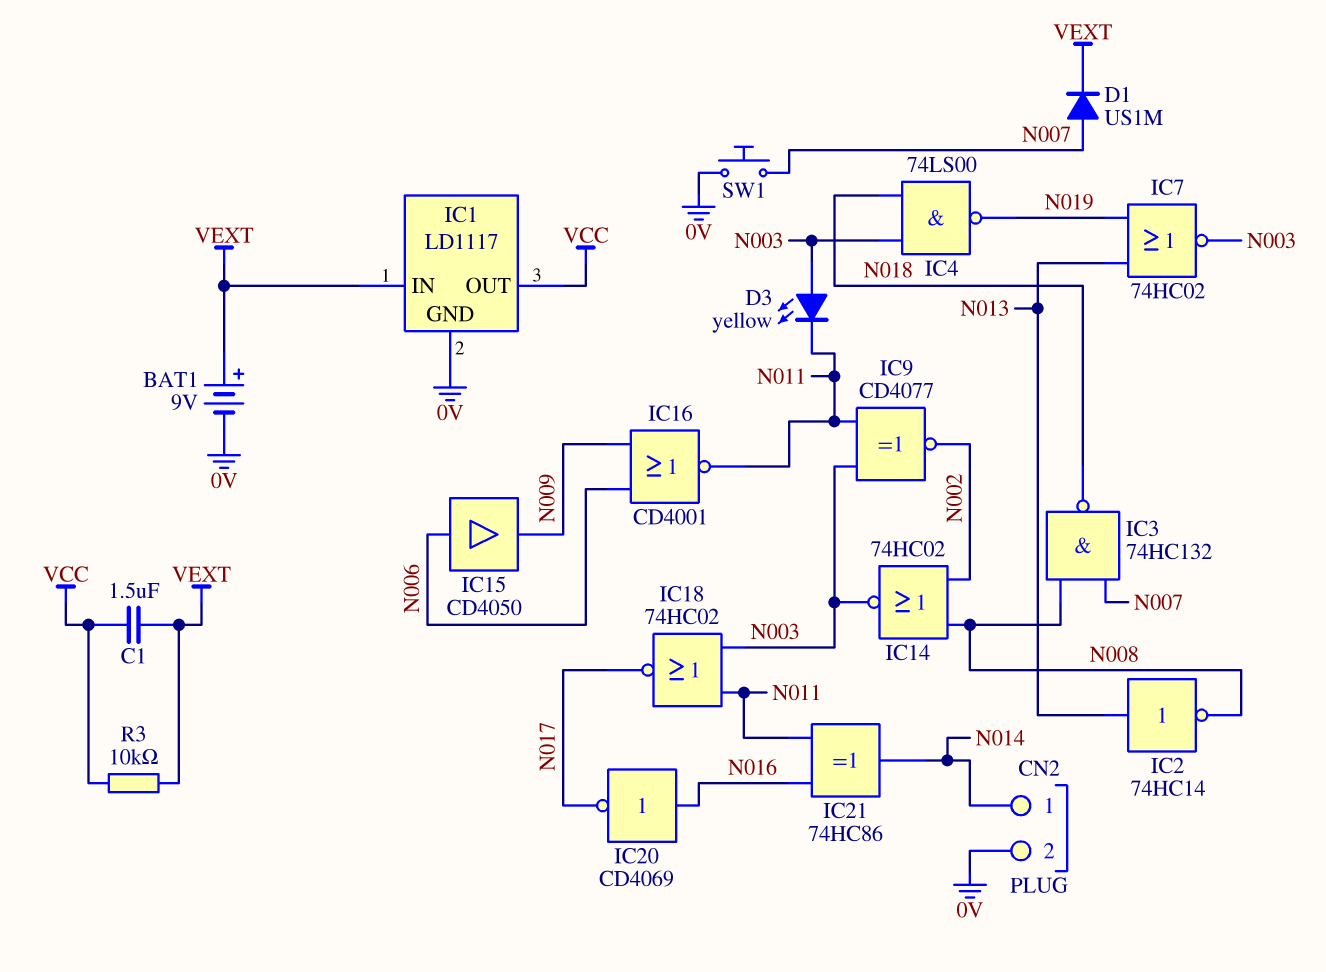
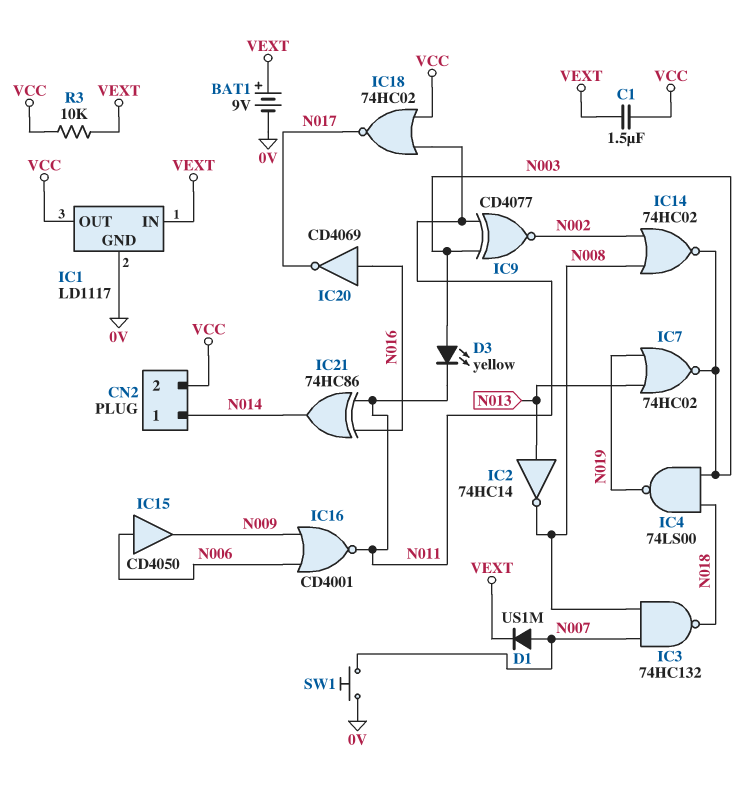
CN2 pin 2: 0V -> VCC
IC18: NOR 74HC02 (in N003, in N011, out N017) -> NOR 74HC02 (in N011, in VCC, out N017)

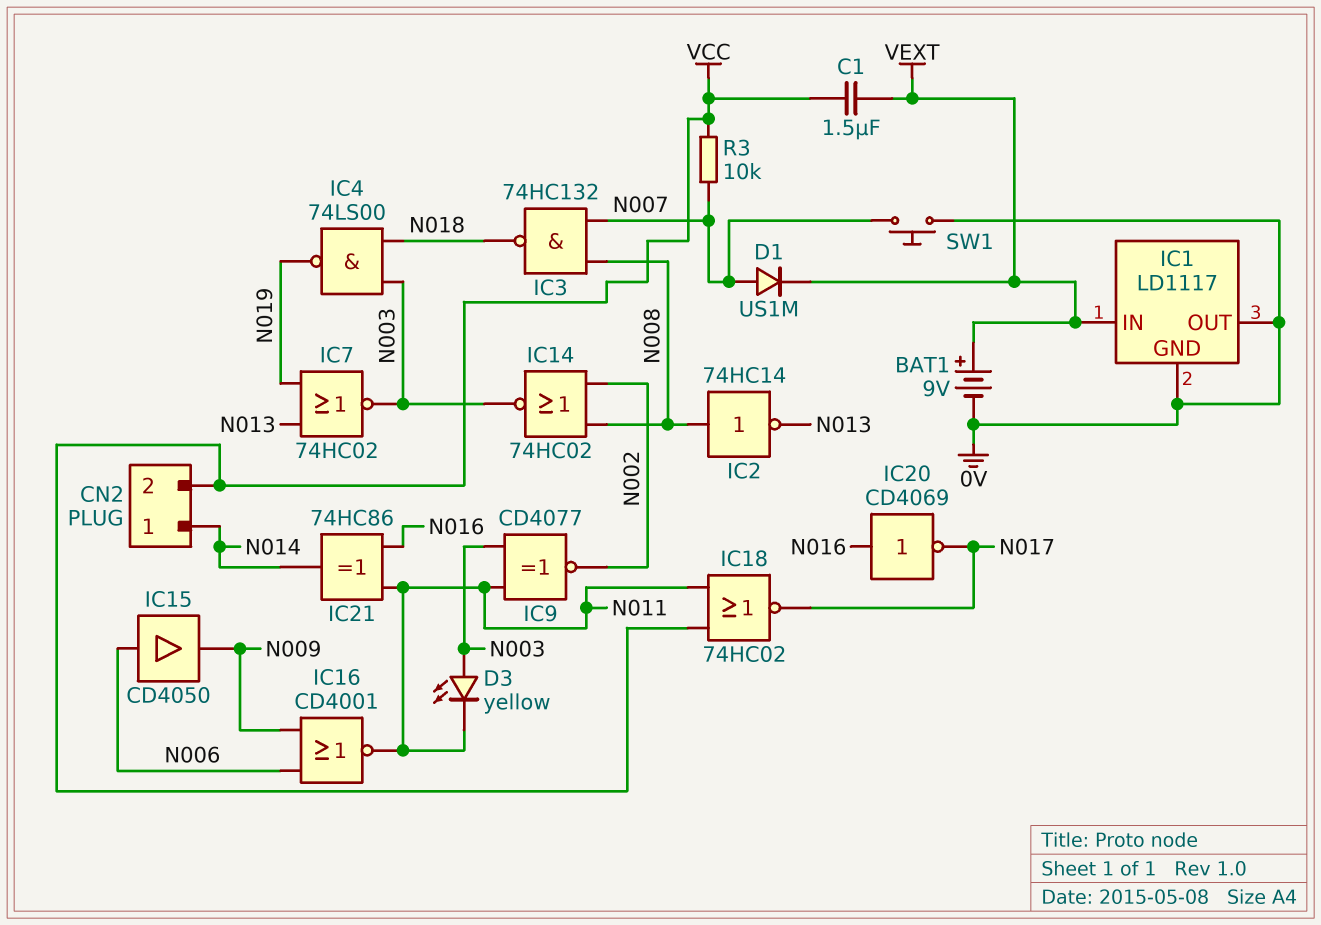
IC1 pin OUT: VCC -> 0V
IC2: NOT 74HC14 (in N013, out N008) -> NOT 74HC14 (in N008, out N013)
R3: 10k (VCC, VEXT) -> 10k (N007, VCC)

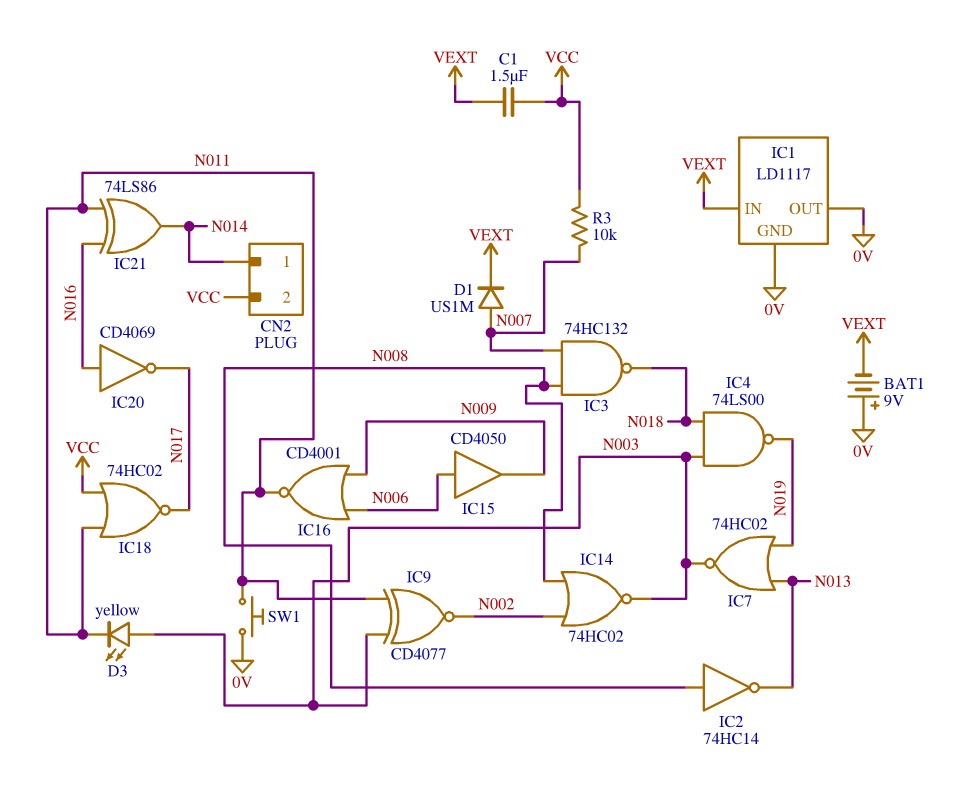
BAT1: 9V (plus VEXT, minus 0V) -> 9V (plus 0V, minus VEXT)
IC21: XOR 74HC86 (in N011, in N016, out N014) -> XOR 74LS86 (in N011, in N016, out N014)
SW1: button (0V, N007) -> button (0V, N011)

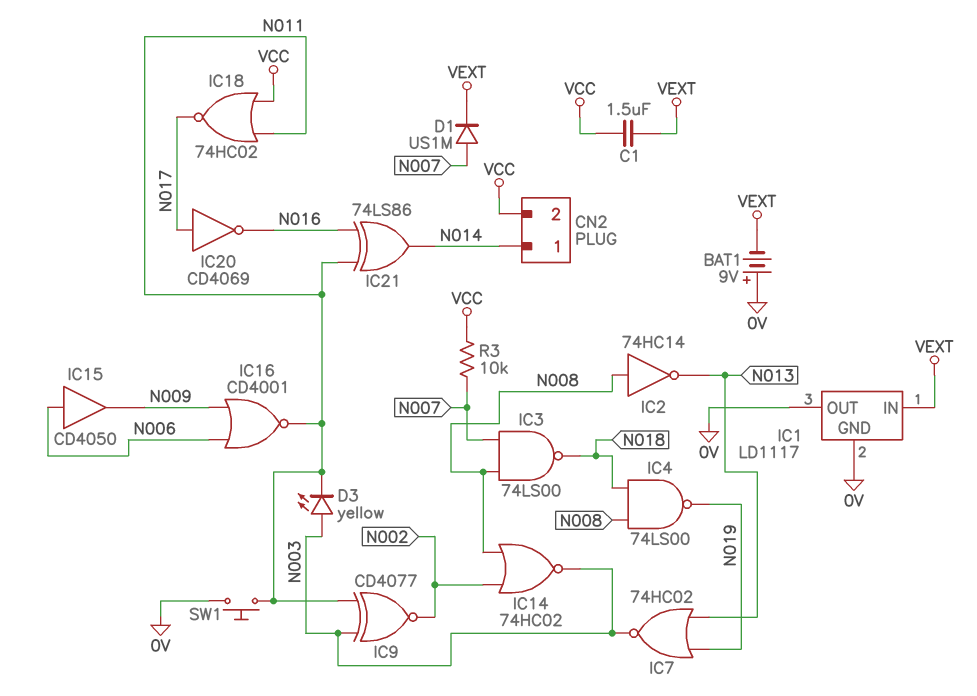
IC3: NAND 74HC132 (in N007, in N008, out N018) -> NAND 74LS00 (in N007, in N008, out N018)
IC4: NAND 74LS00 (in N003, in N018, out N019) -> NAND 74LS00 (in N008, in N018, out N019)
IC20: NOT CD4069 (in N016, out N017) -> NOT CD4069 (in N017, out N016)

